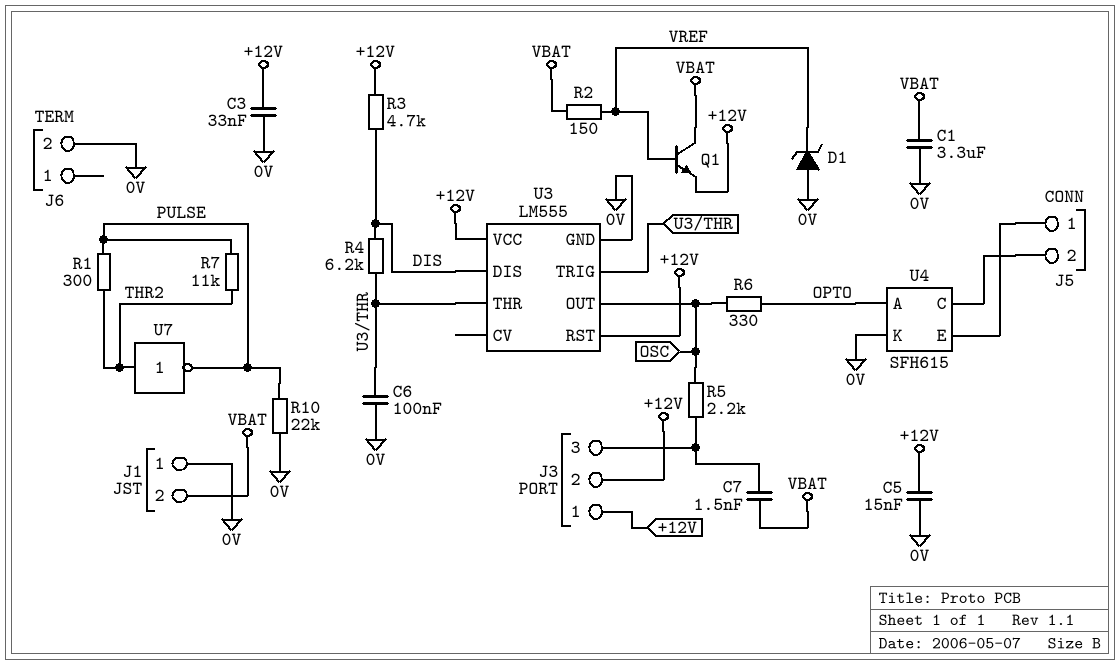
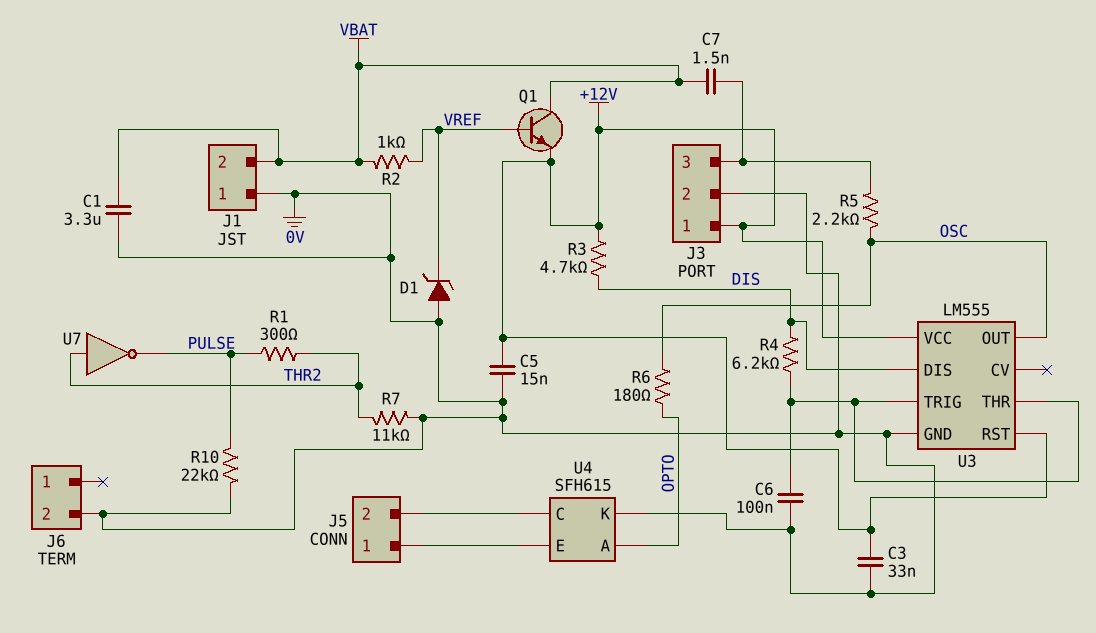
J3 pin 2: +12V -> 0V
R2: 150 (VBAT, VREF) -> 1k (VBAT, VREF)
R6: 330 (OPTO, OSC) -> 180 (OPTO, OSC)
R7: 11k (PULSE, THR2) -> 11k (0V, THR2)

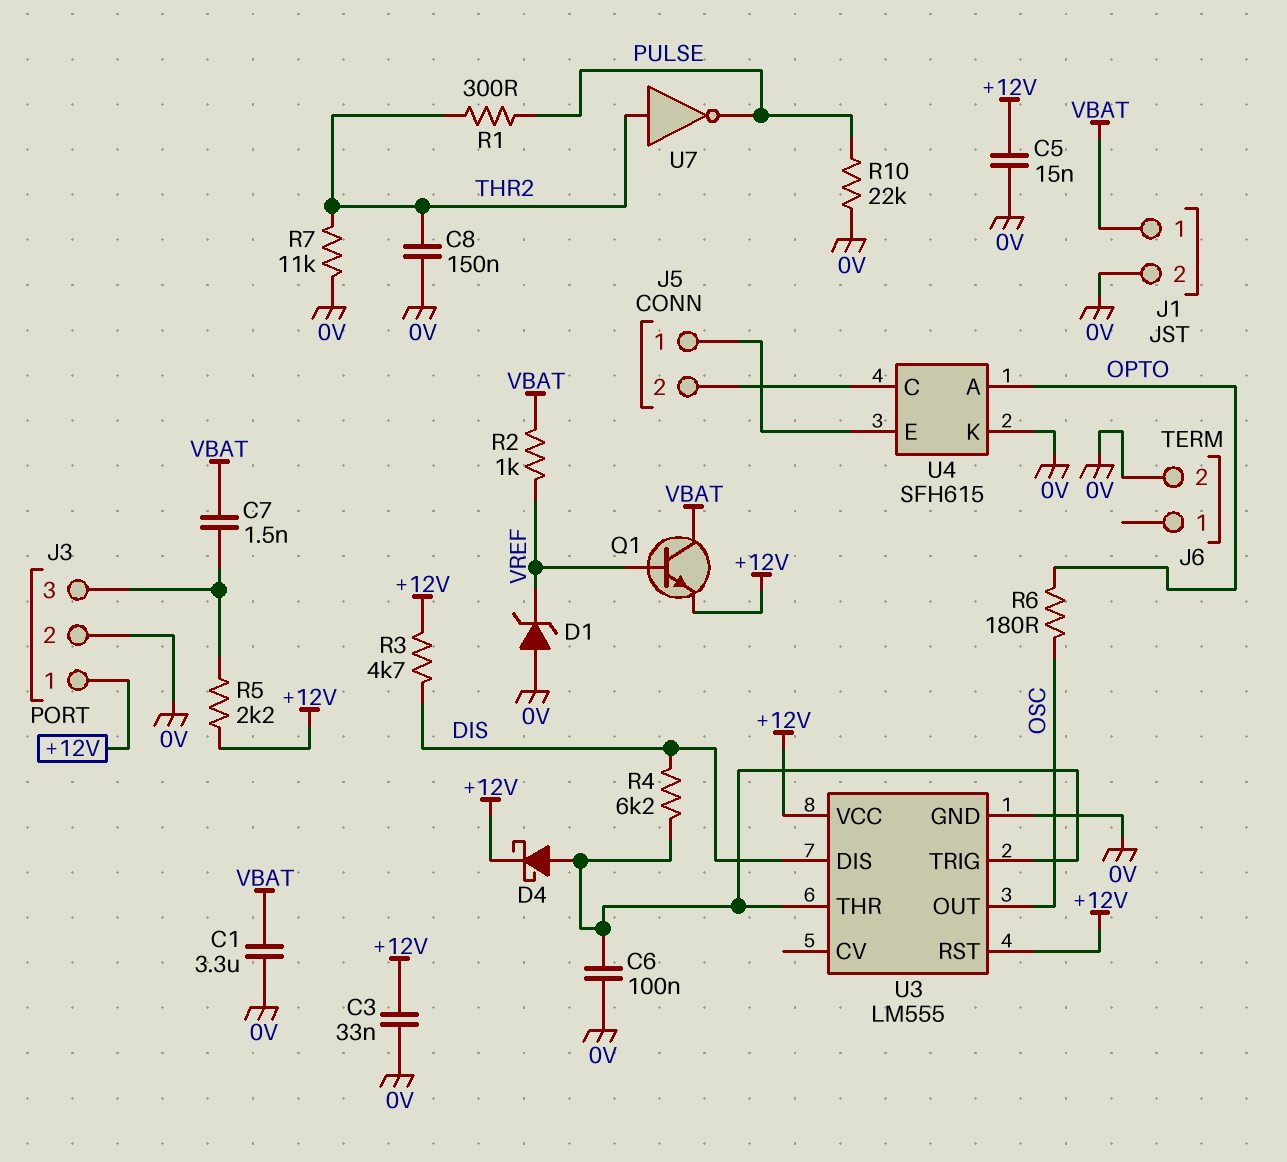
C8: none -> 150nF (0V, THR2)
D4: none -> schottky (A U3/THR, K +12V)
J1 pin 1: 0V -> VBAT
J1 pin 2: VBAT -> 0V
R5: 2.2k (J3/3, OSC) -> 2.2k (+12V, J3/3)

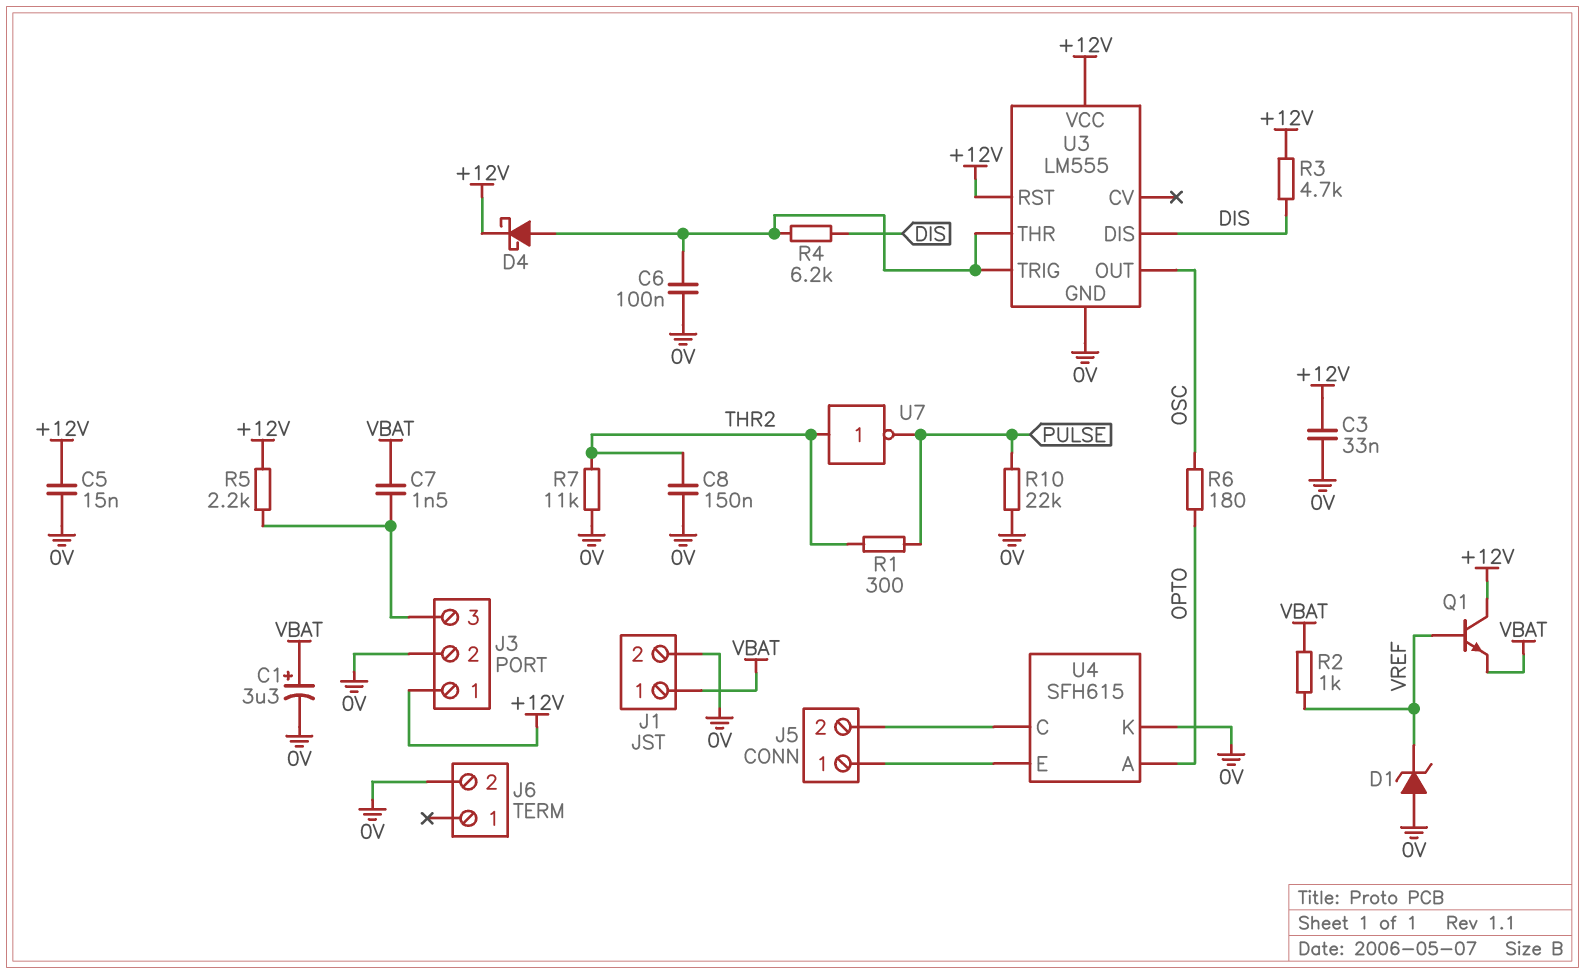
C1: 3.3uF (0V, VBAT) -> 3.3uF (plus VBAT, minus 0V)
Q1: NPN (B VREF, C VBAT, E +12V) -> NPN (B VREF, C +12V, E VBAT)

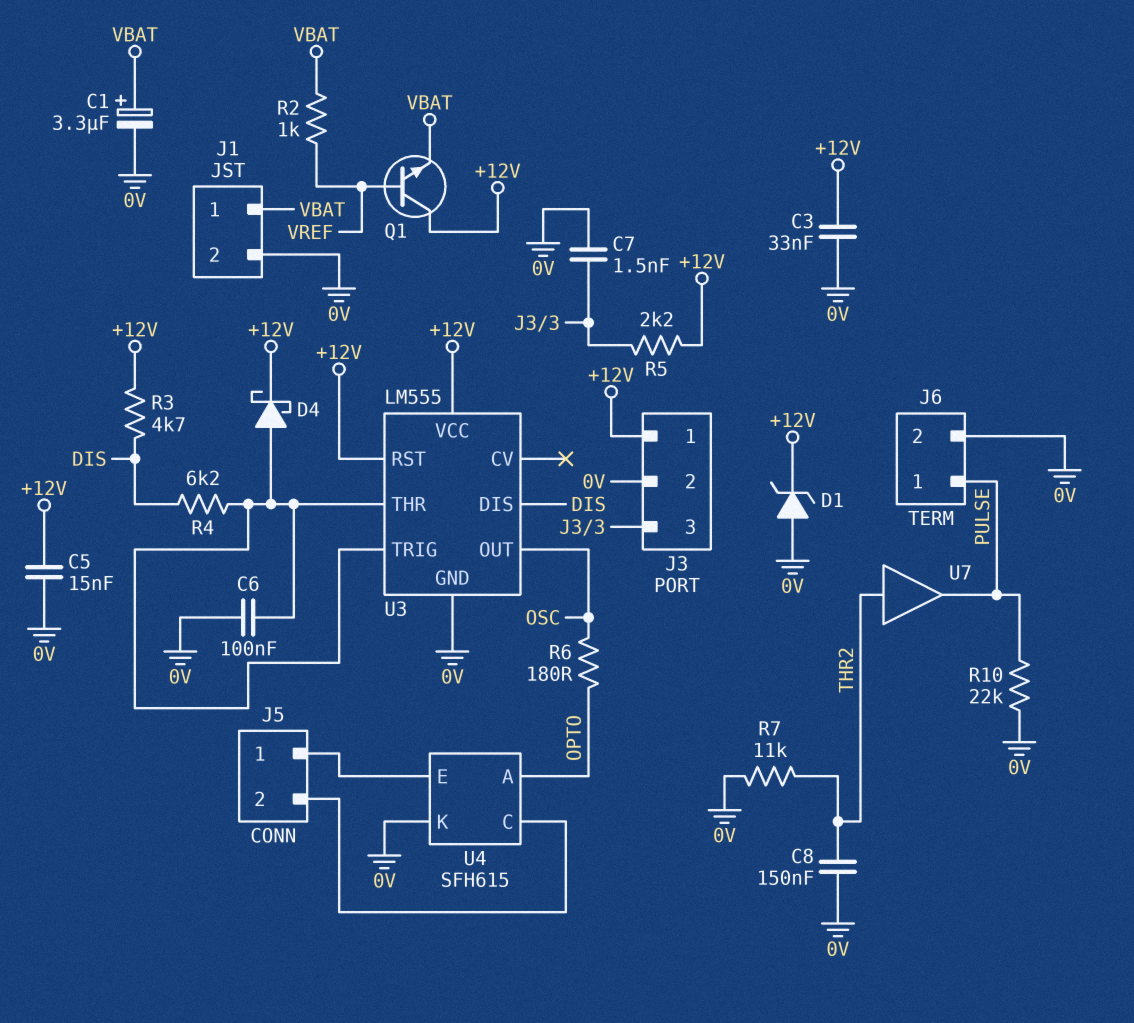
C7: 1.5nF (J3/3, VBAT) -> 1.5nF (0V, J3/3)
D1: zener (A 0V, K VREF) -> zener (A 0V, K +12V)
J6 pin 1: none -> PULSE
R1: 300 (PULSE, THR2) -> none
U7: NOT (in THR2, out PULSE) -> buffer (in THR2, out PULSE)

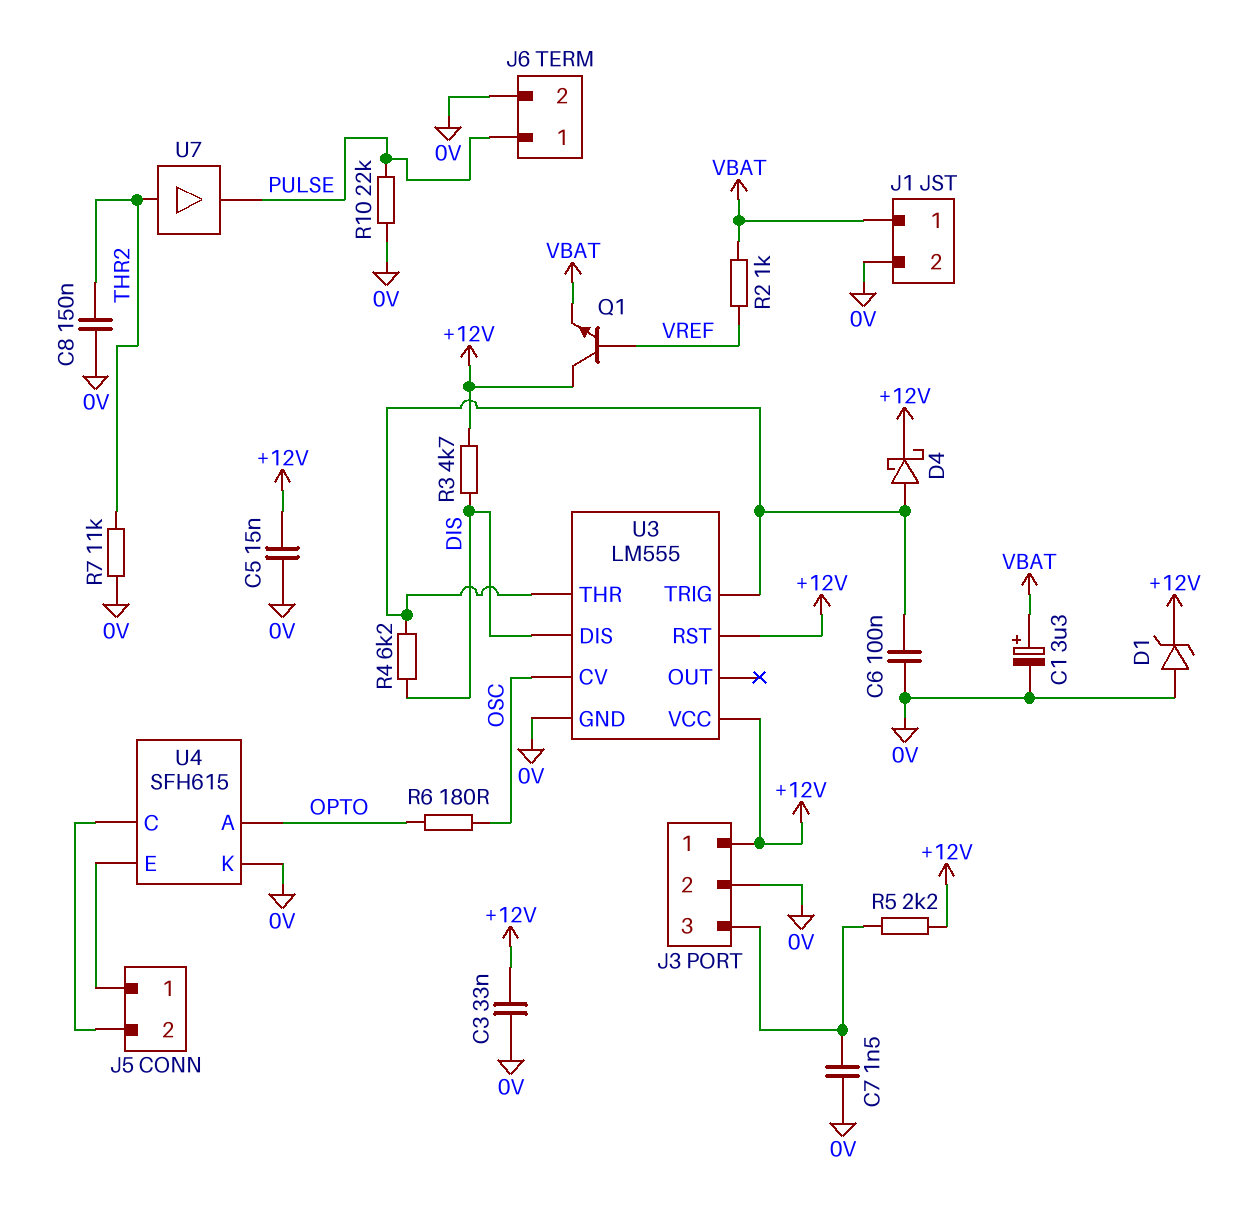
U3 pin CV: none -> OSC
U3 pin OUT: OSC -> none

